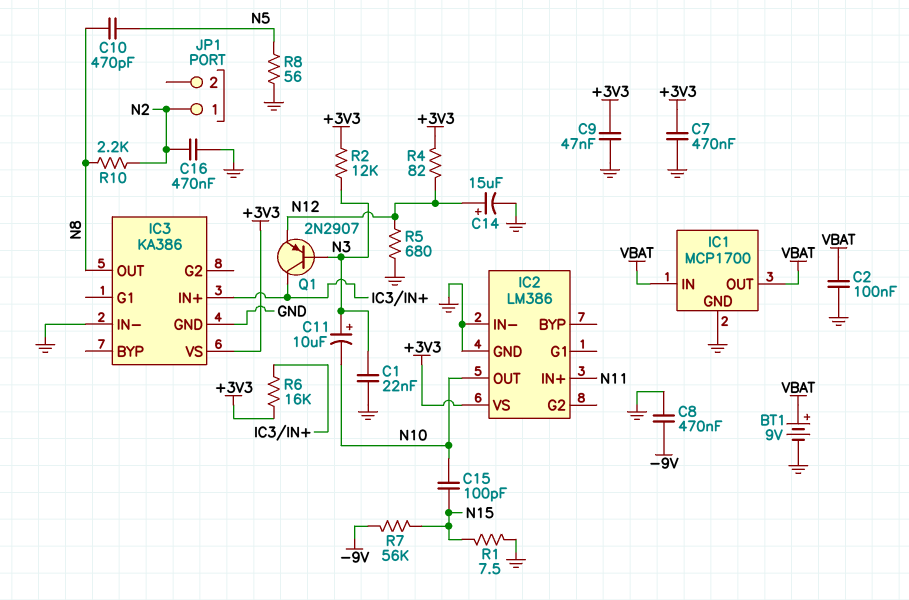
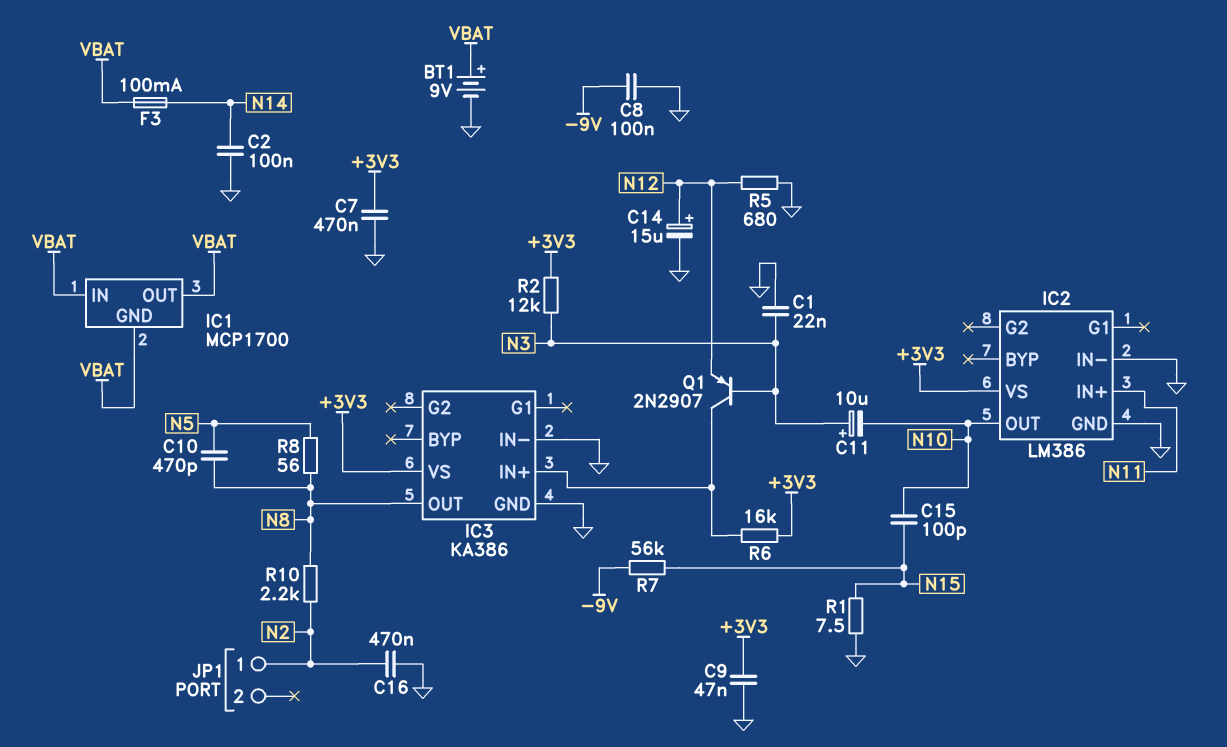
C2: 100nF (GND, VBAT) -> 100nF (GND, N14)
C8: 470nF (-9V, GND) -> 100nF (-9V, GND)
F3: none -> 100mA (N14, VBAT)
IC1 pin GND: GND -> VBAT
R4: 82 (+3V3, N12) -> none
R8: 56 (GND, N5) -> 56 (N5, N8)

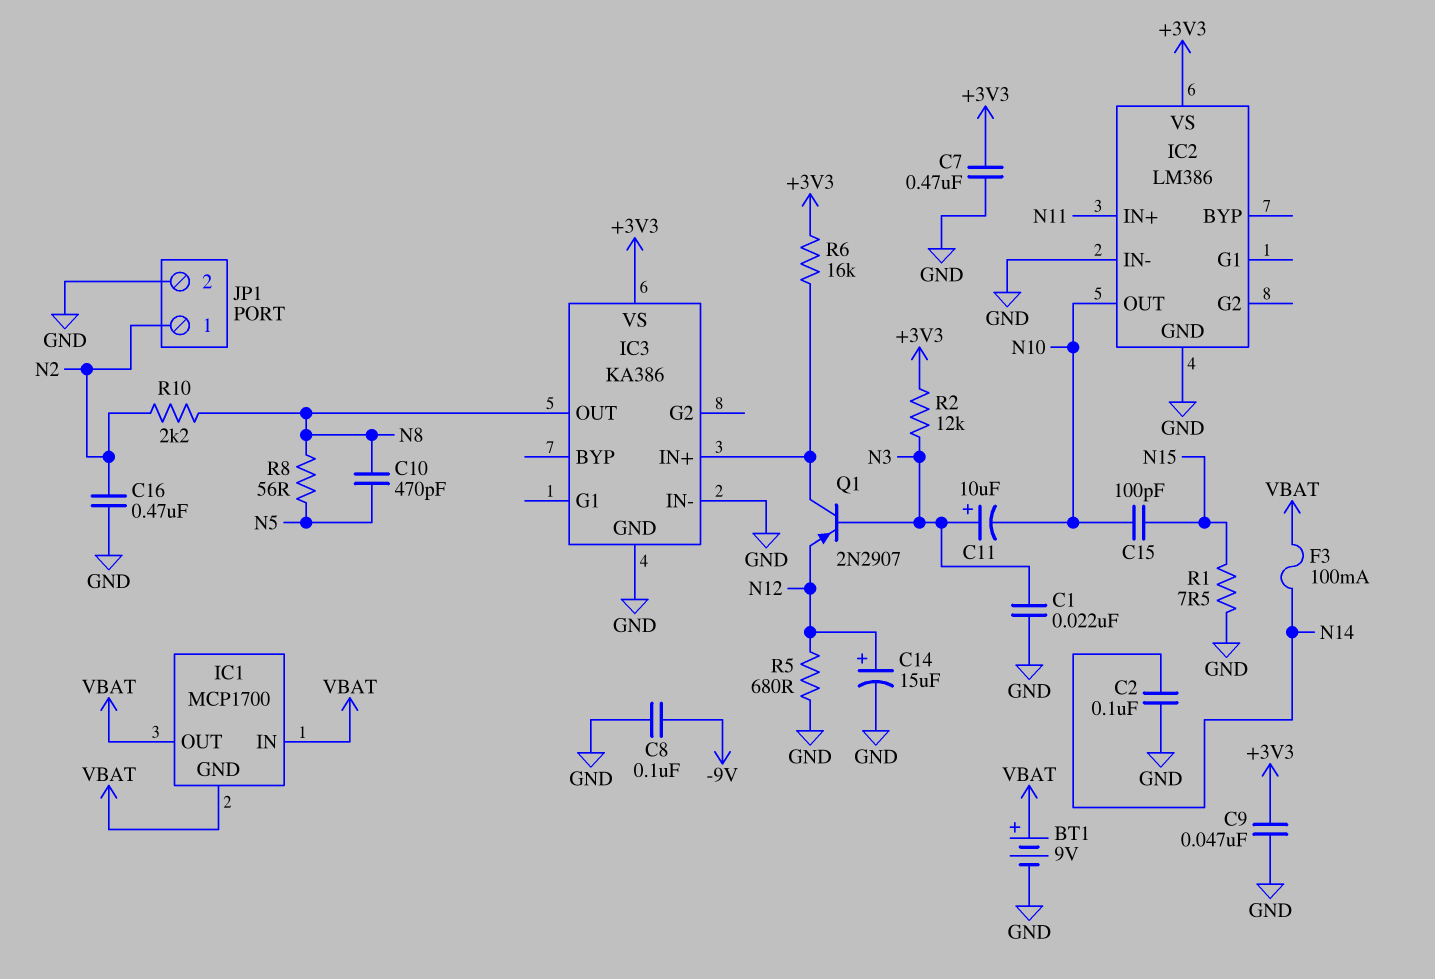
JP1 pin 2: none -> GND
R7: 56k (-9V, N15) -> none

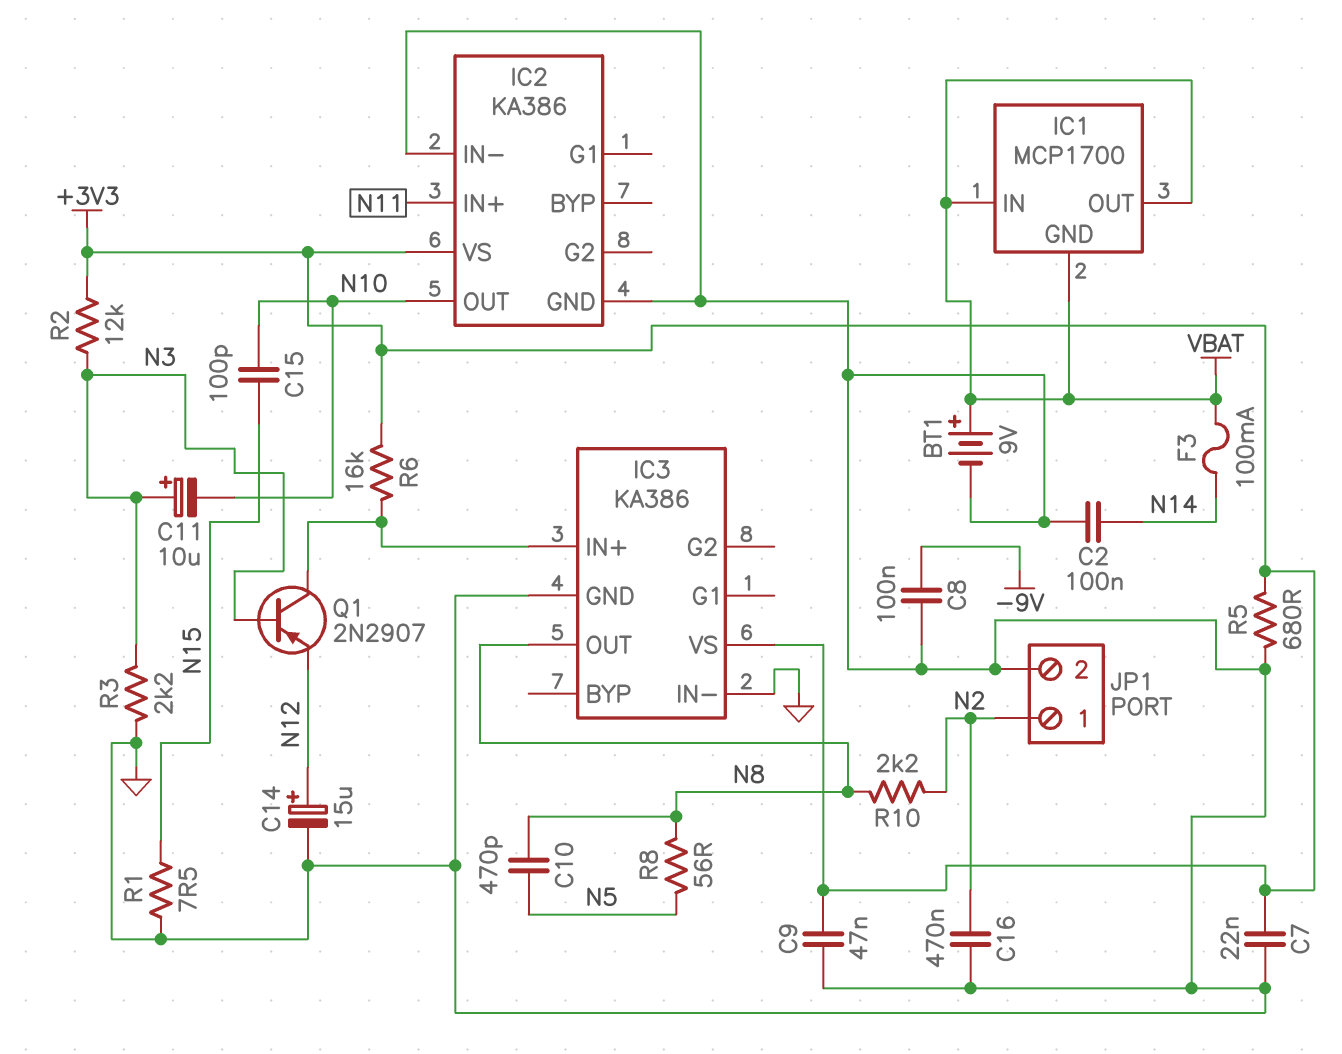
C1: 22nF (GND, N3) -> none
C7: 470nF (+3V3, GND) -> 22nF (+3V3, GND)
IC2: LM386 -> KA386
R3: none -> 2.2k (GND, N3)
R5: 680 (GND, N12) -> 680 (+3V3, GND)

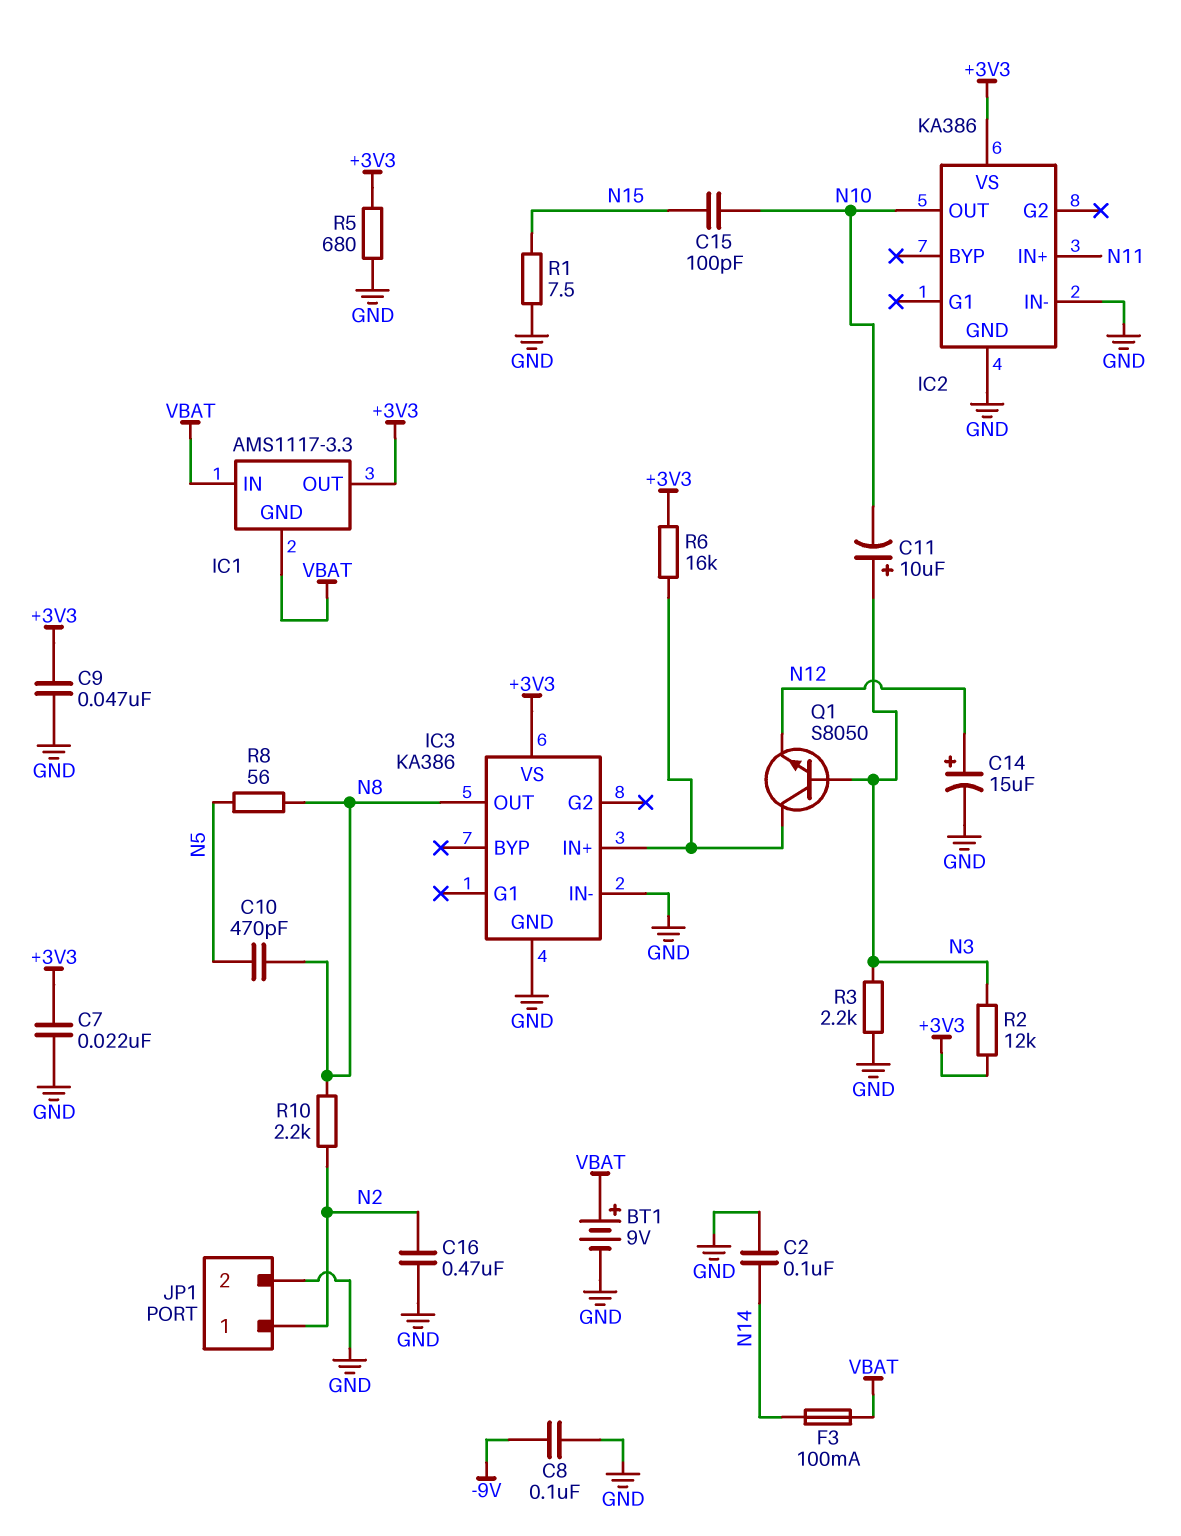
IC1: MCP1700 -> AMS1117-3.3
IC1 pin OUT: VBAT -> +3V3
Q1: PNP 2N2907 (B N3, C IC3/IN+, E N12) -> NPN S8050 (B N3, C IC3/IN+, E N12)

